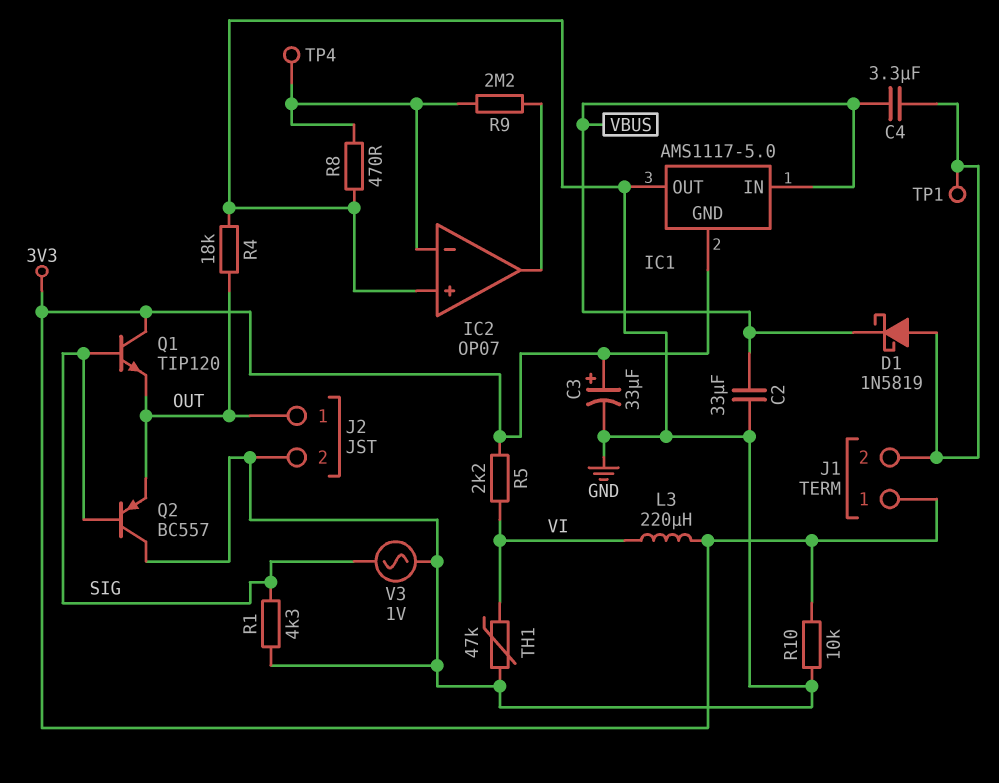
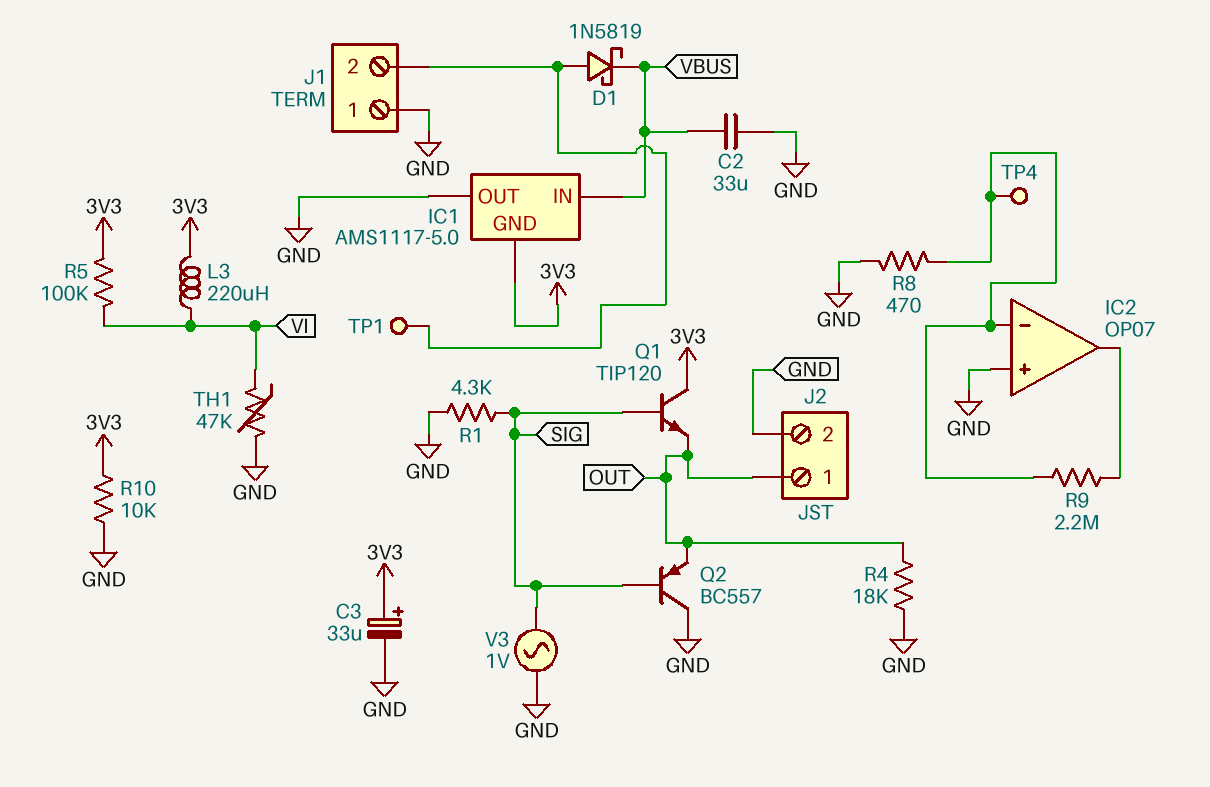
C4: 3.3uF (J1/2, VBUS) -> none
J1 pin 1: 3V3 -> GND
R5: 2.2k (3V3, VI) -> 100k (3V3, VI)

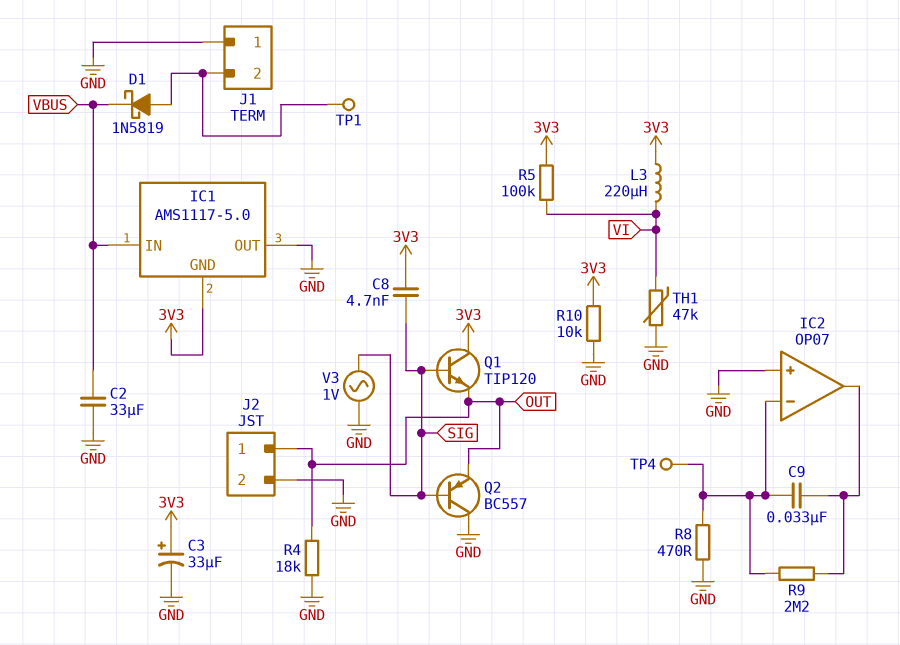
C8: none -> 4.7nF (3V3, SIG)
C9: none -> 33nF (IC2/in-, IC2/out)
R1: 4.3k (GND, SIG) -> none

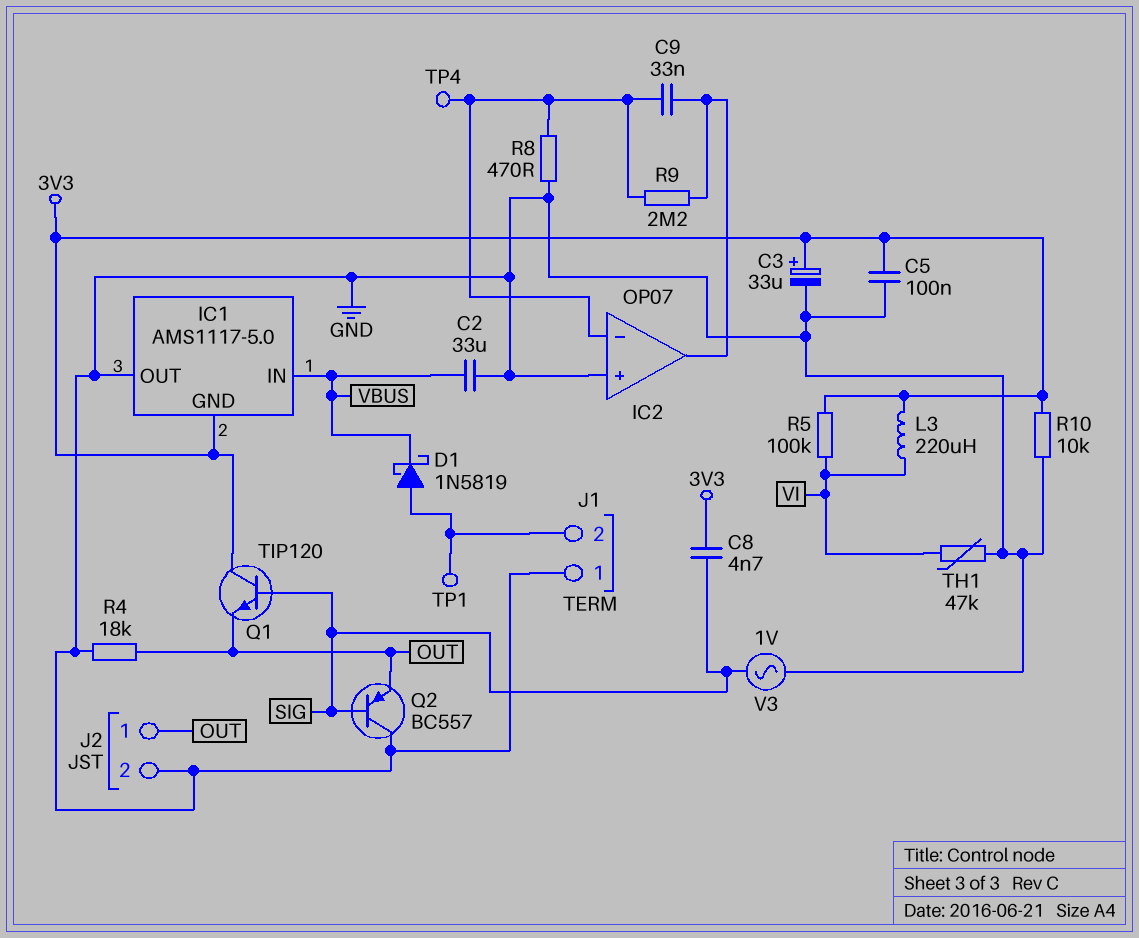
C5: none -> 100nF (3V3, GND)

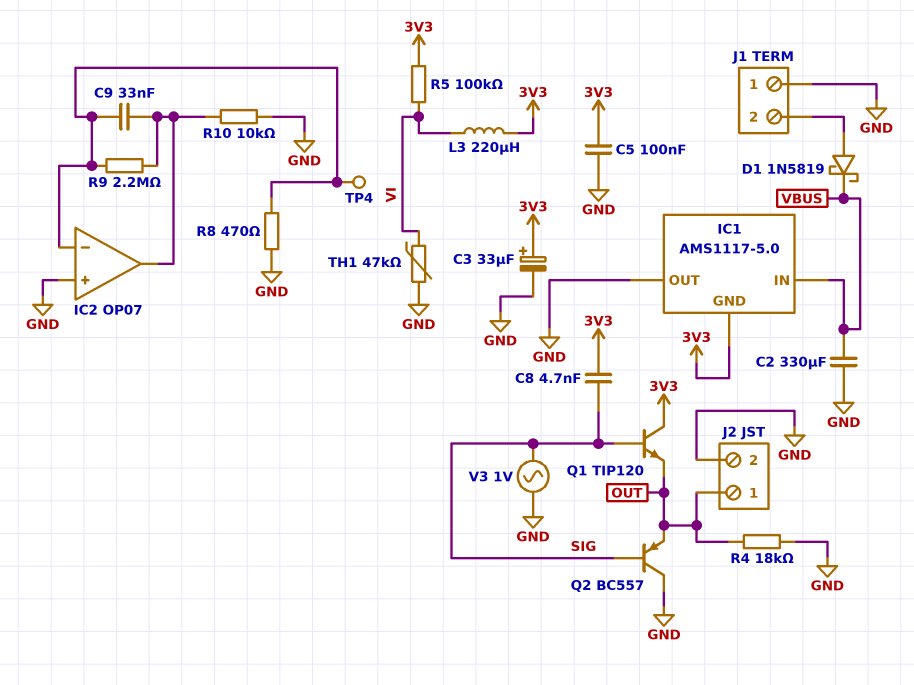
C2: 33uF (GND, VBUS) -> 330uF (GND, VBUS)
R10: 10k (3V3, GND) -> 10k (GND, IC2/out)
TP1: test point (J1/2) -> none

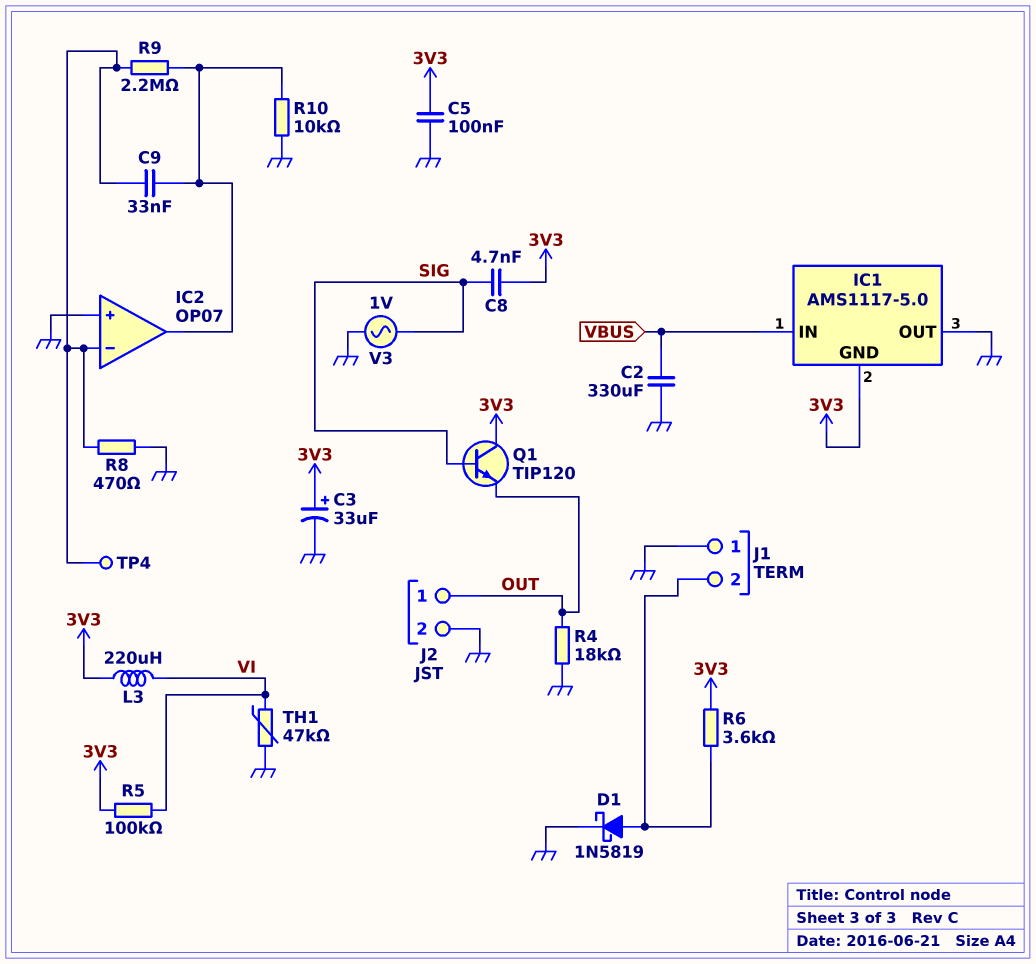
D1: schottky 1N5819 (A J1/2, K VBUS) -> schottky 1N5819 (A J1/2, K GND)
Q2: PNP BC557 (B SIG, C GND, E OUT) -> none
R6: none -> 3.6k (3V3, J1/2)

